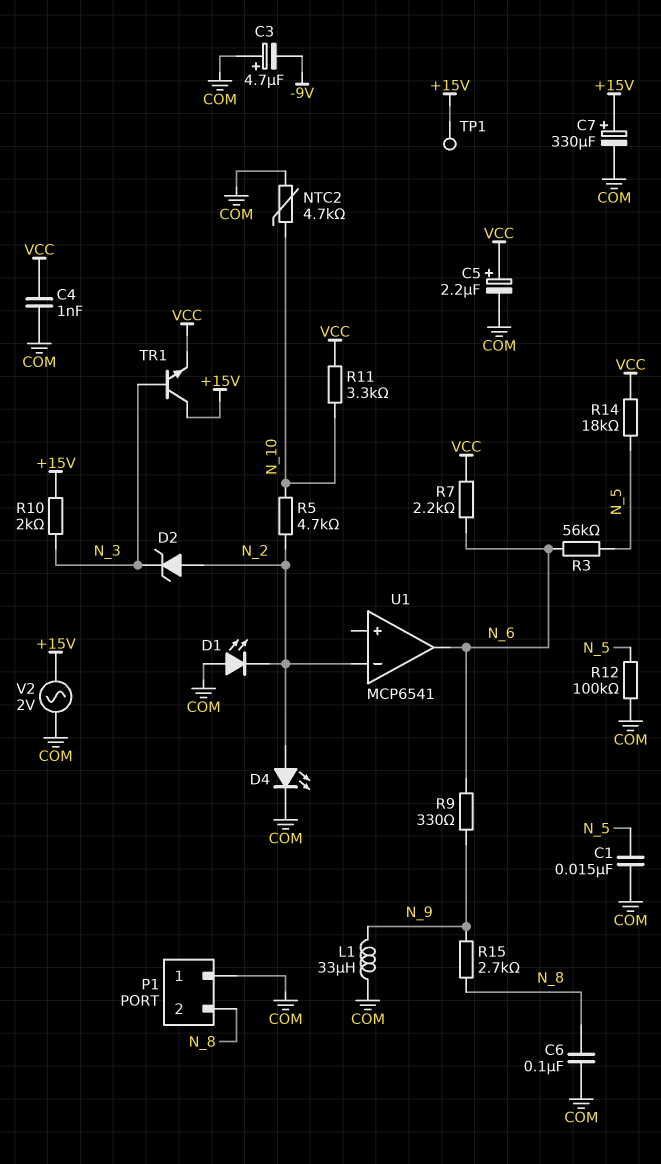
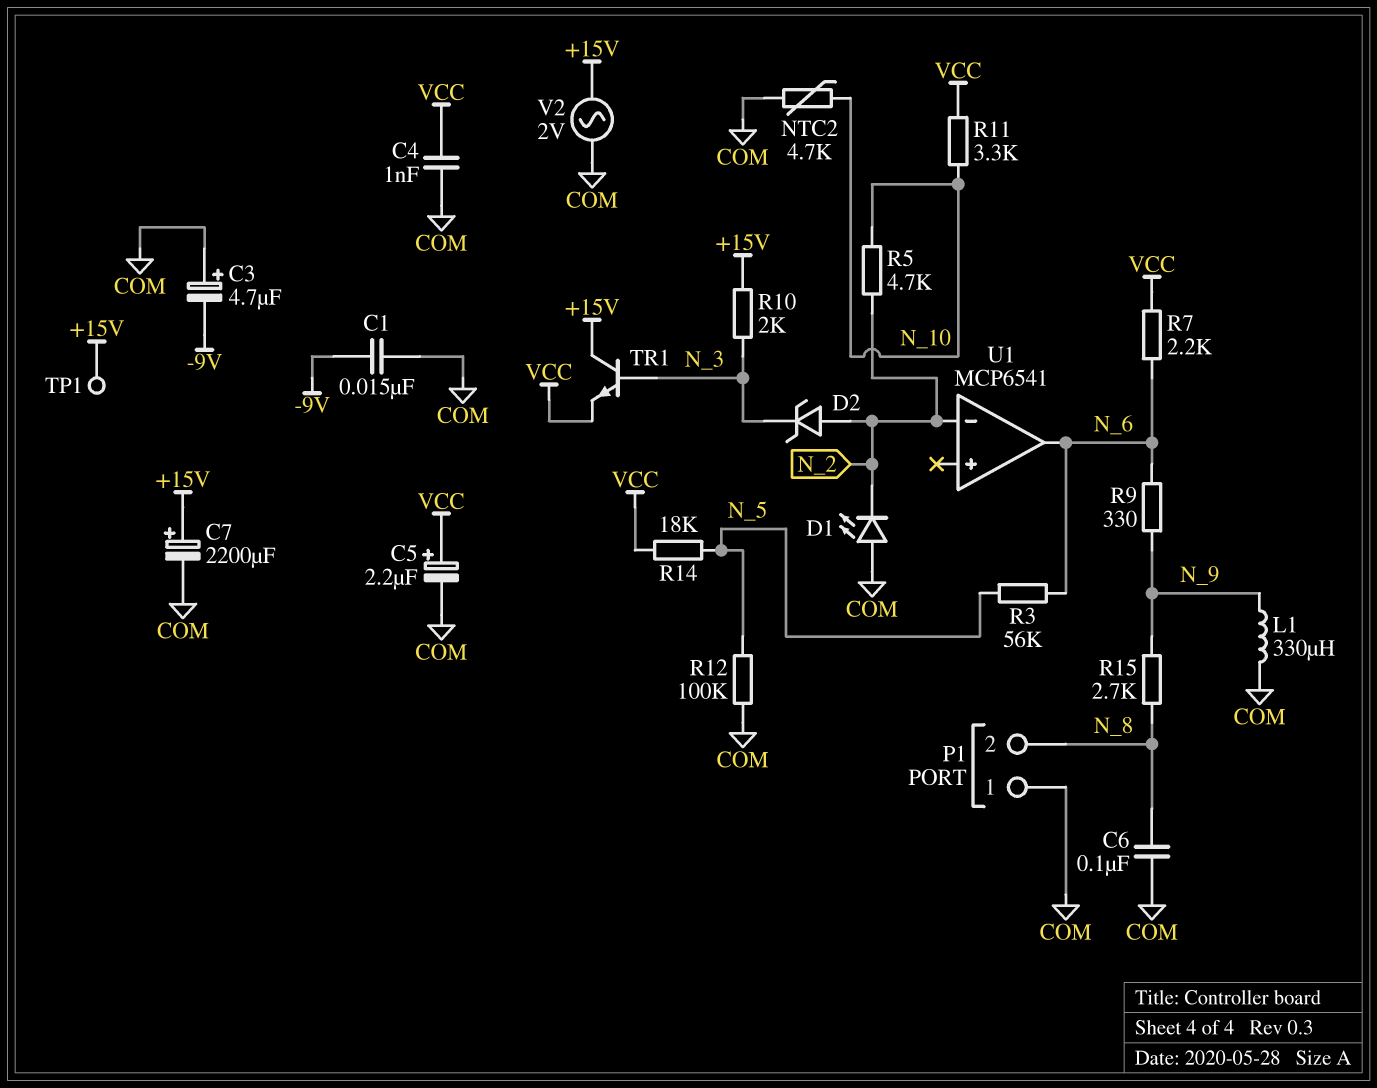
C1: 15nF (COM, N_5) -> 15nF (-9V, COM)
C7: 330uF (plus +15V, minus COM) -> 2200uF (plus +15V, minus COM)
D4: LED (A N_2, K COM) -> none
L1: 33uH (COM, N_9) -> 330uH (COM, N_9)

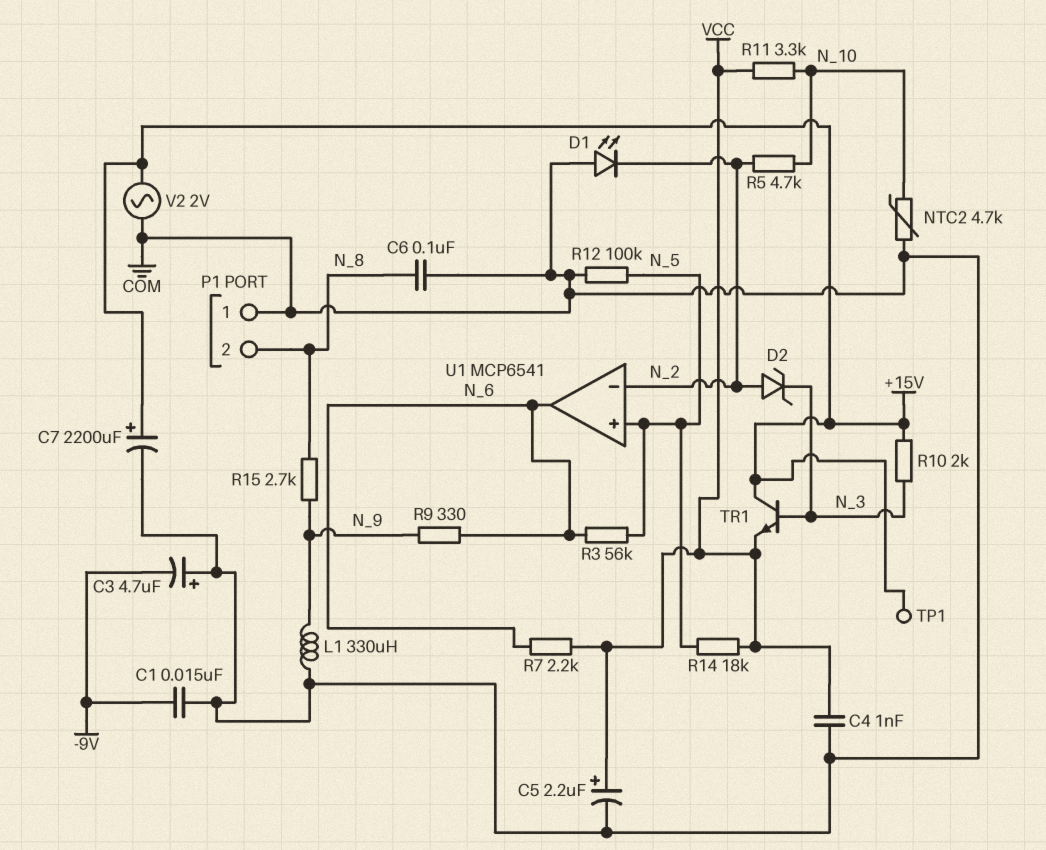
U1 pin in+: none -> N_5

